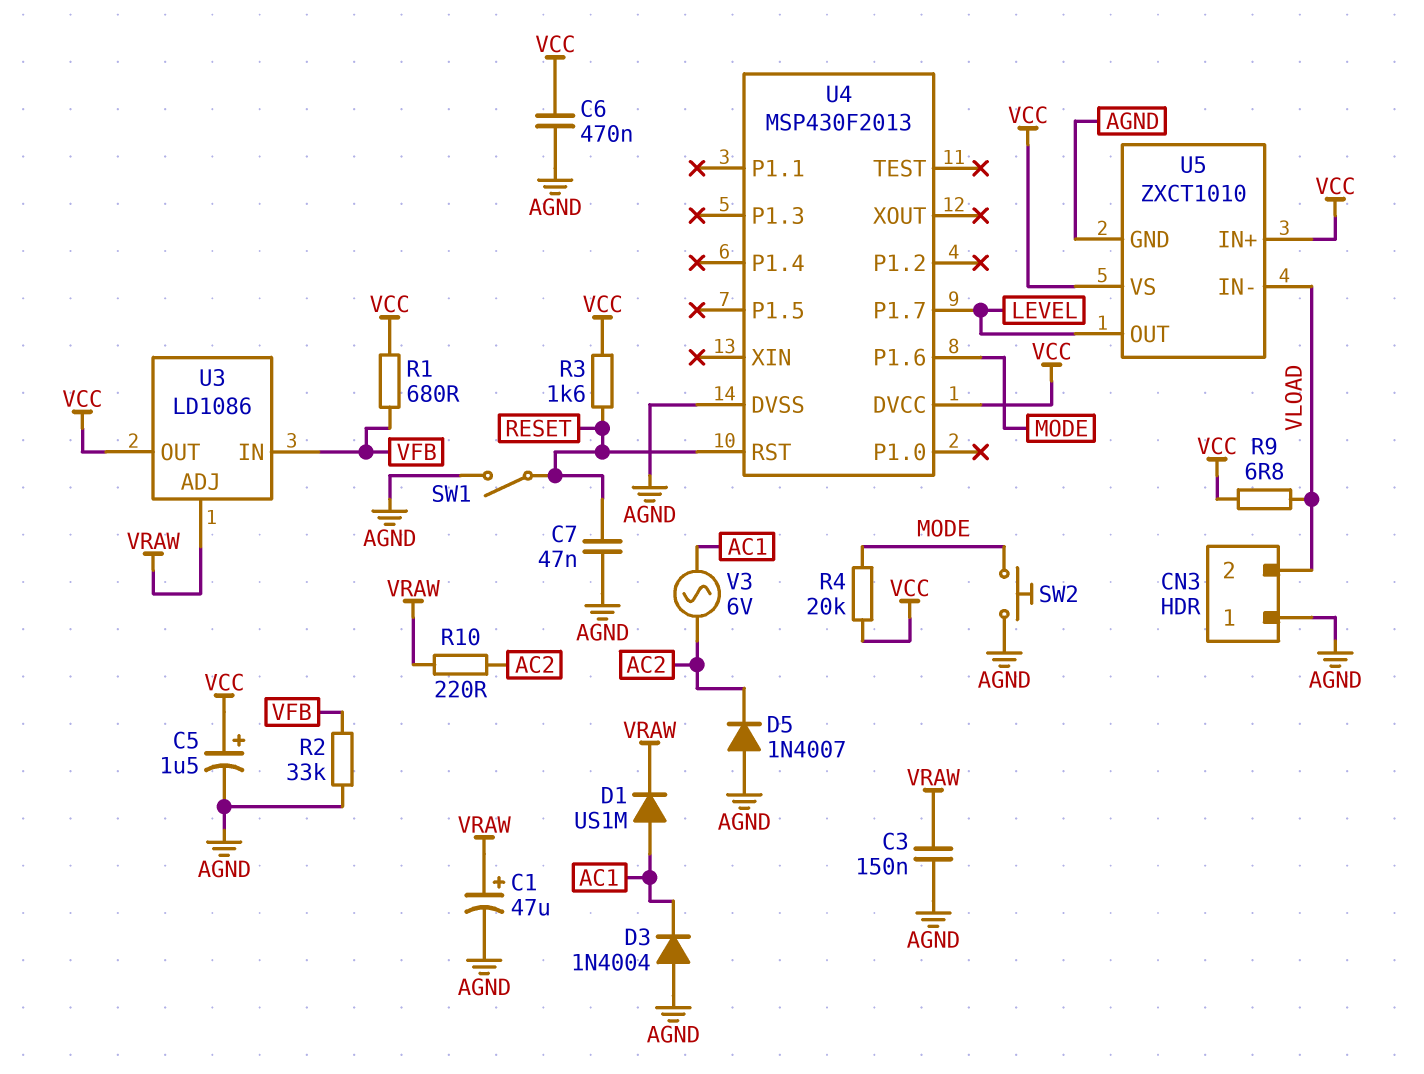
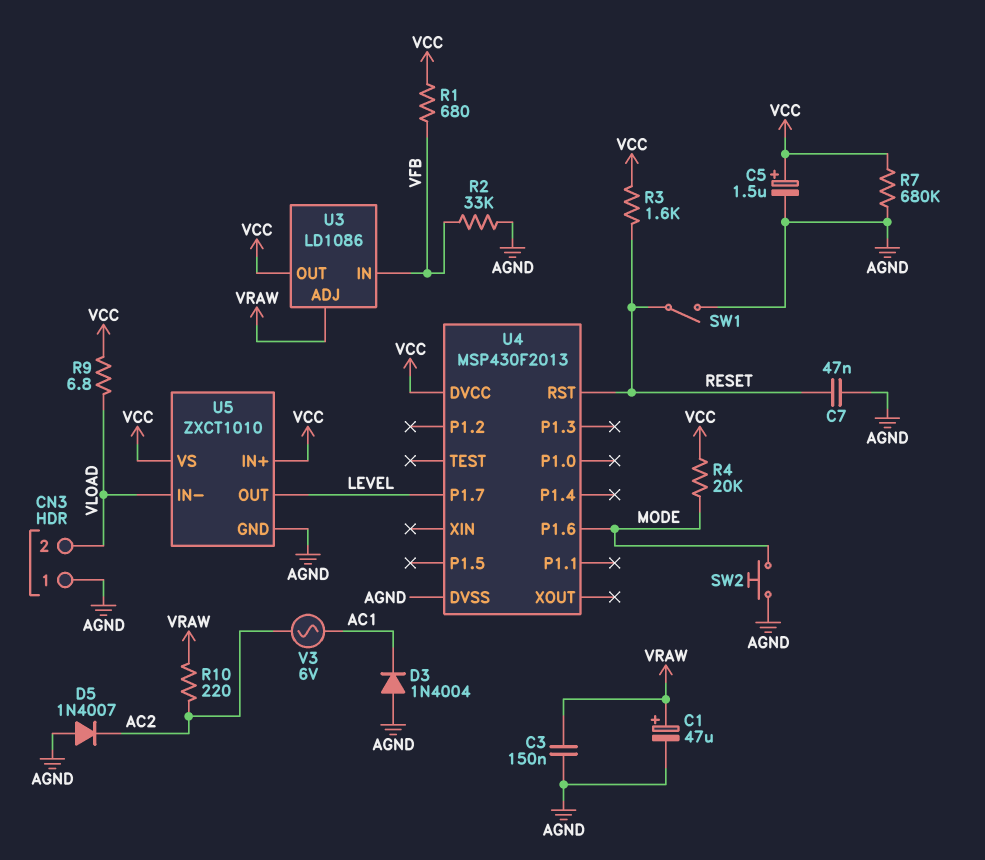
C6: 470nF (AGND, VCC) -> none
D1: diode US1M (A AC1, K VRAW) -> none
R7: none -> 680k (AGND, VCC)

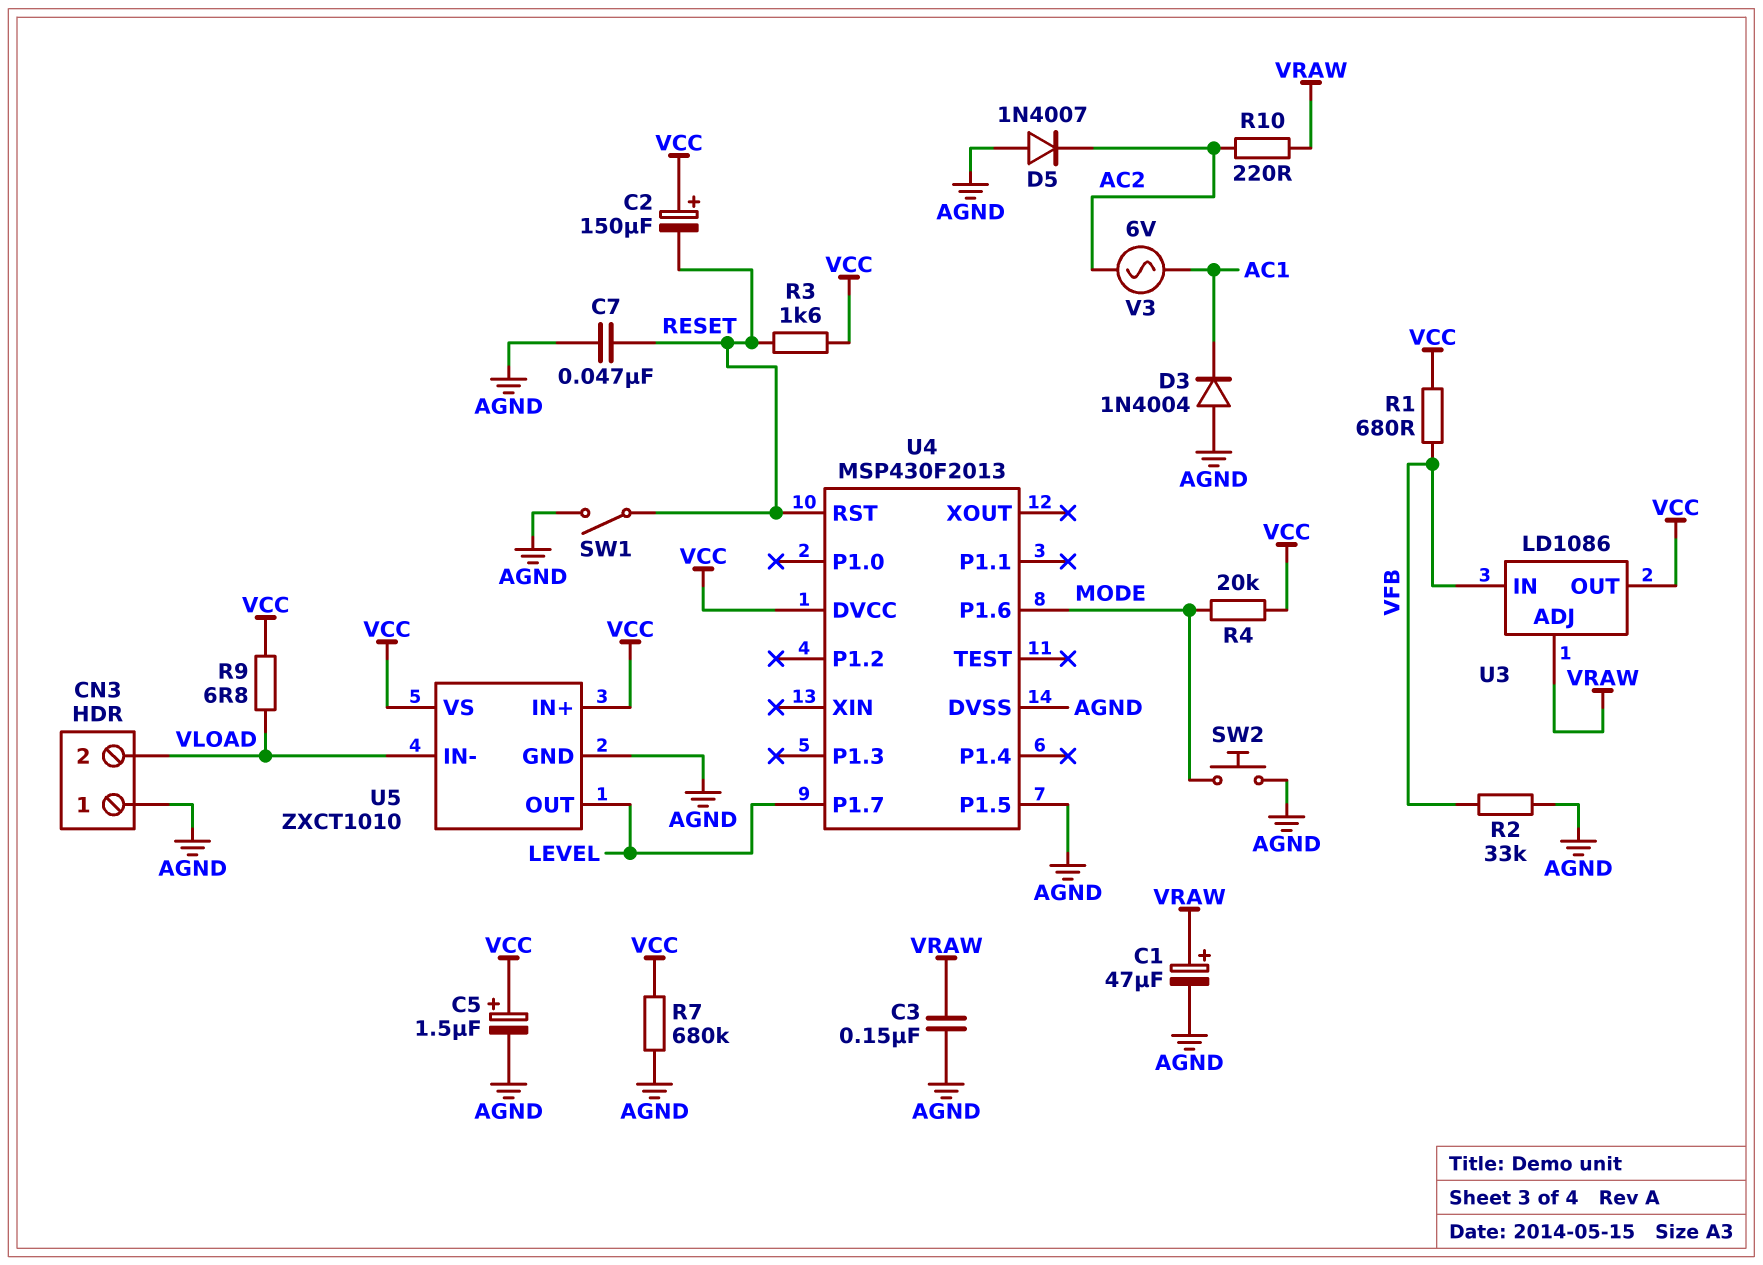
C2: none -> 150uF (plus VCC, minus RESET)
U4 pin P1.5: none -> AGND

